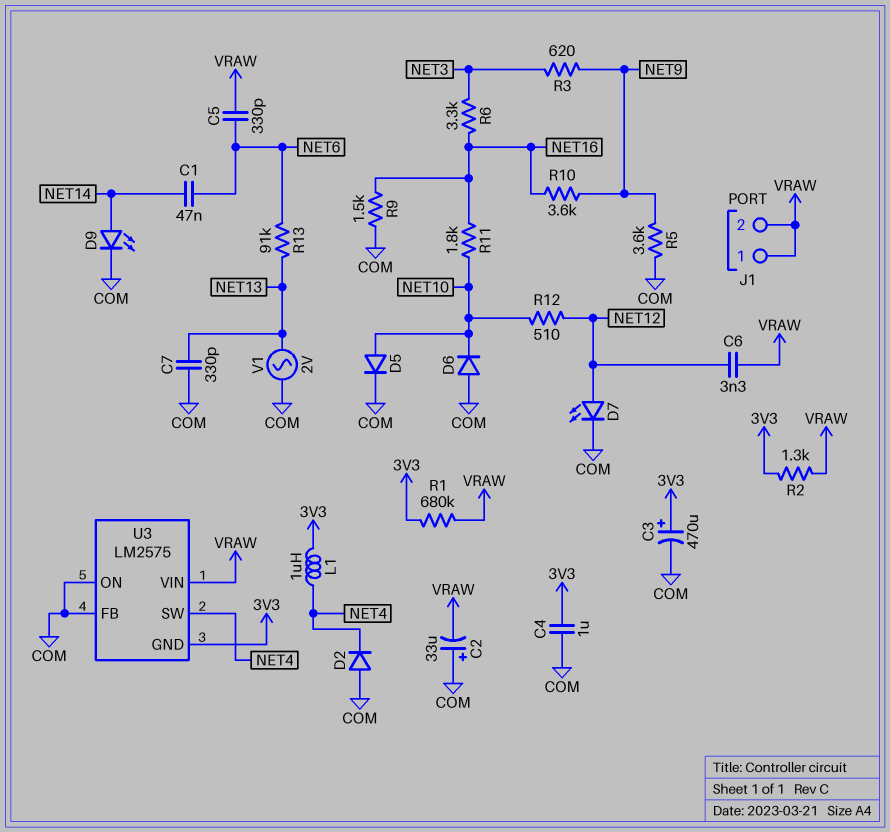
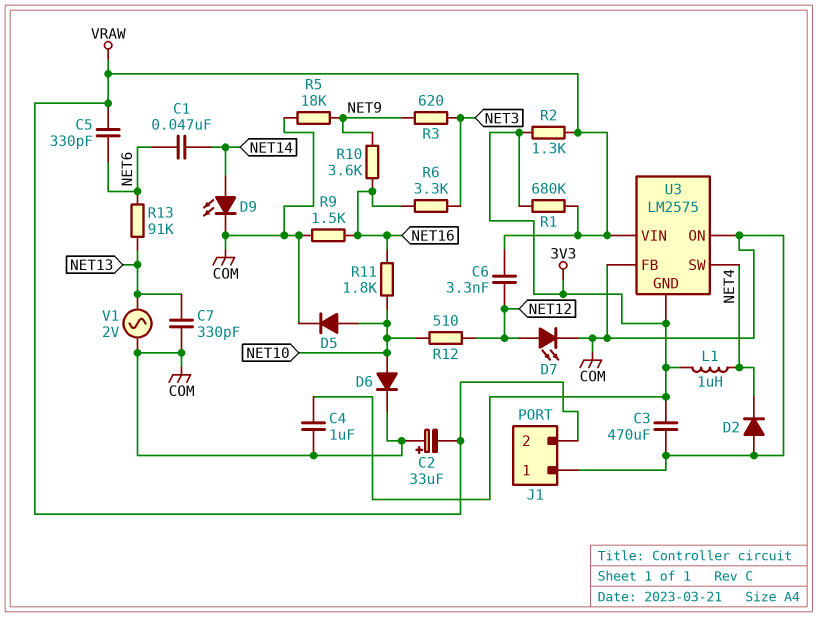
C3: 470uF (plus 3V3, minus COM) -> 470uF (3V3, COM)
D6: diode (A COM, K NET10) -> diode (A NET10, K COM)
J1 pin 1: VRAW -> COM
R5: 3.6k (COM, NET9) -> 18k (COM, NET9)

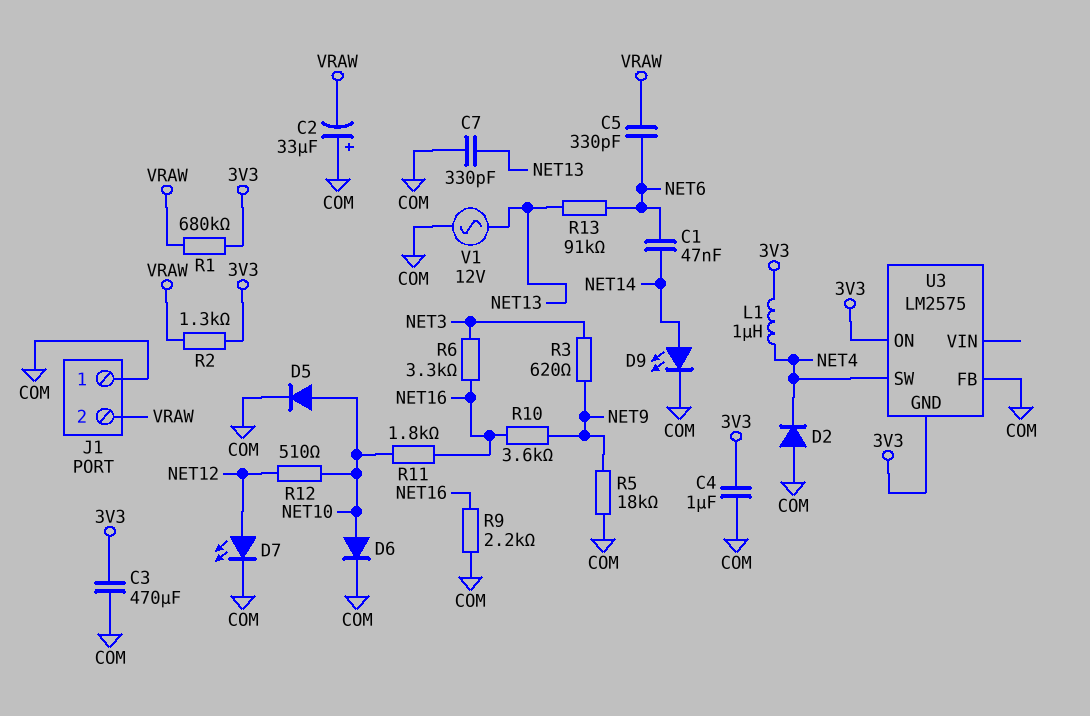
C6: 3.3nF (NET12, VRAW) -> none
R9: 1.5k (COM, NET16) -> 2.2k (COM, NET16)
U3 pin ON: COM -> 3V3
U3 pin VIN: VRAW -> none
V1: AC 2V (COM, NET13) -> AC 12V (COM, NET13)

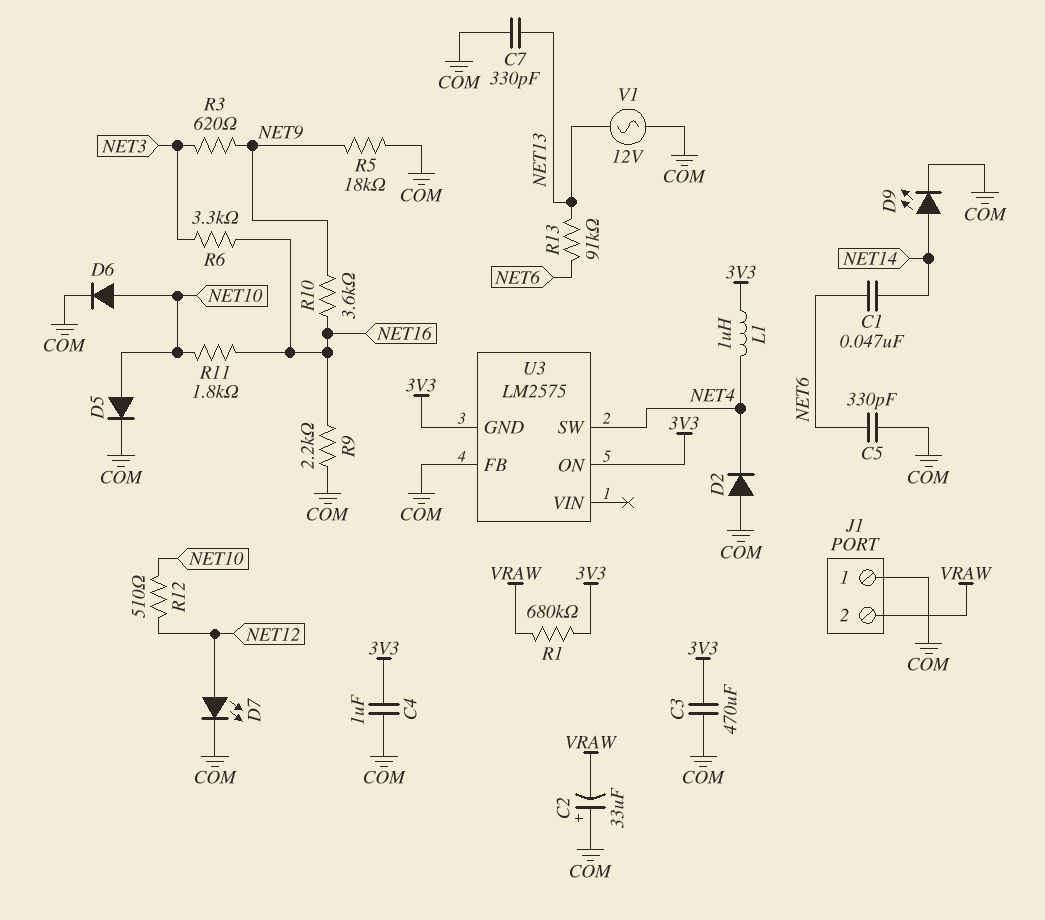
C5: 330pF (NET6, VRAW) -> 330pF (COM, NET6)
R2: 1.3k (3V3, VRAW) -> none

